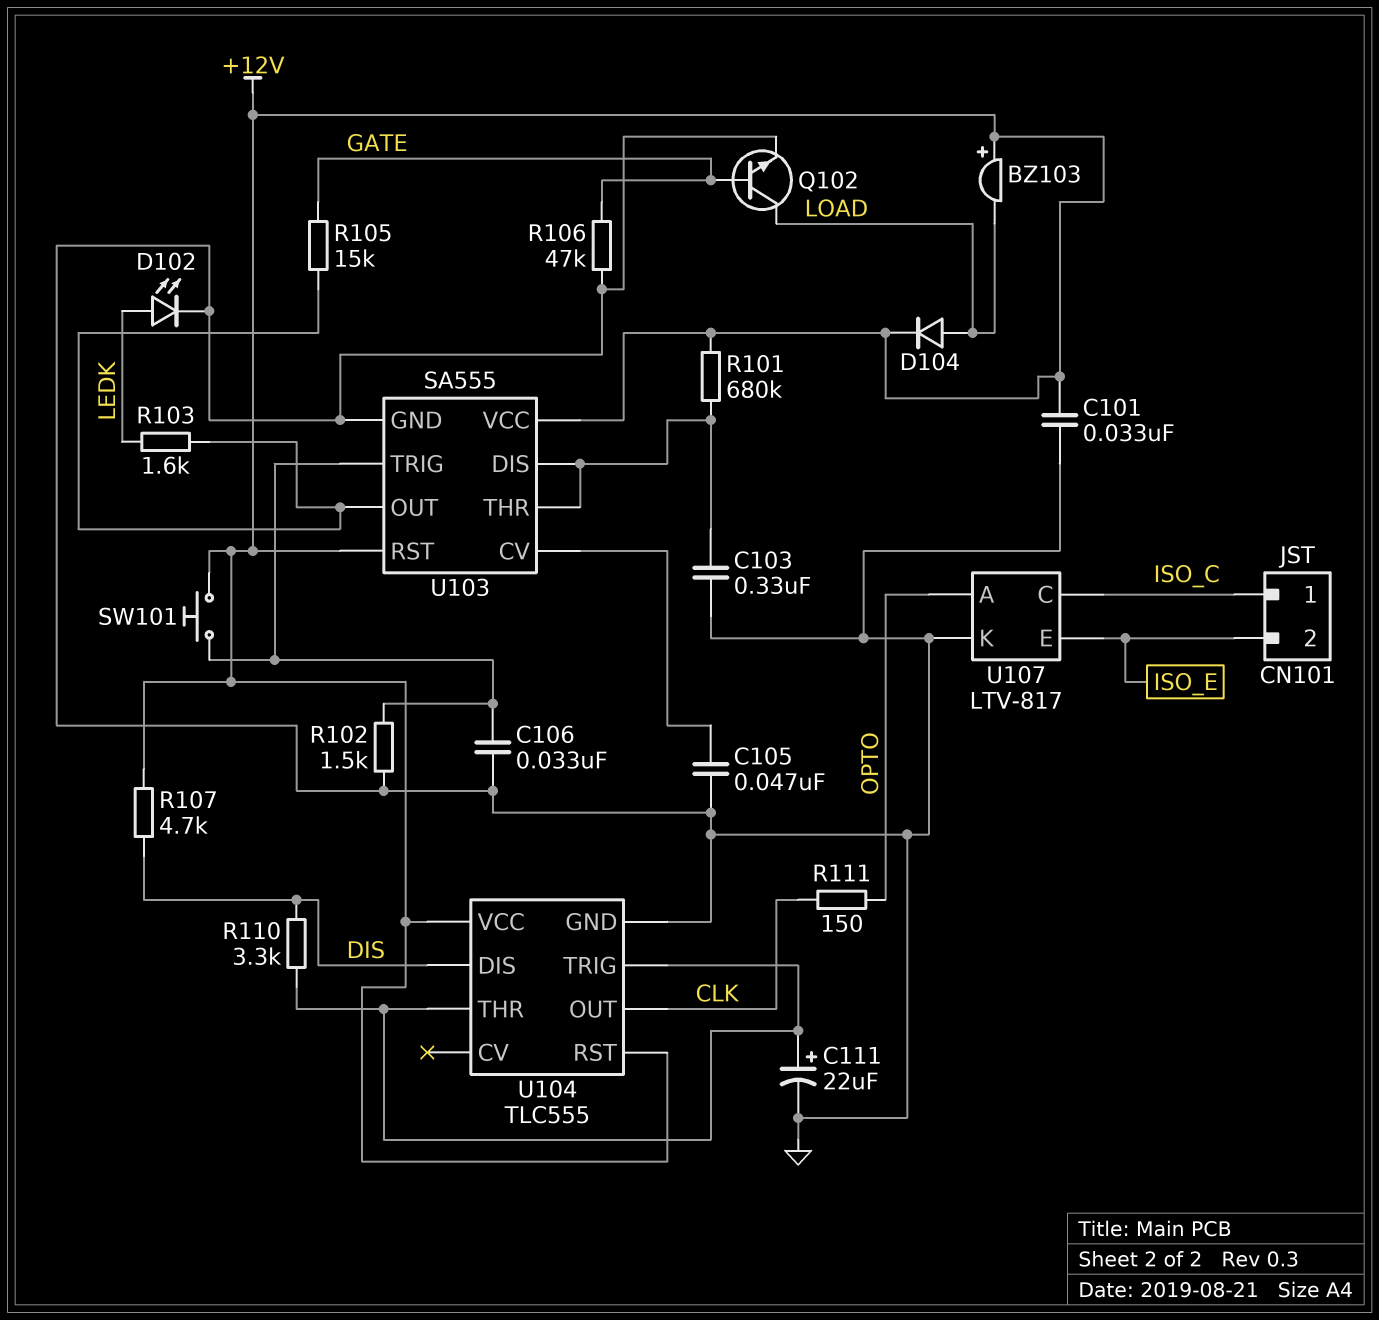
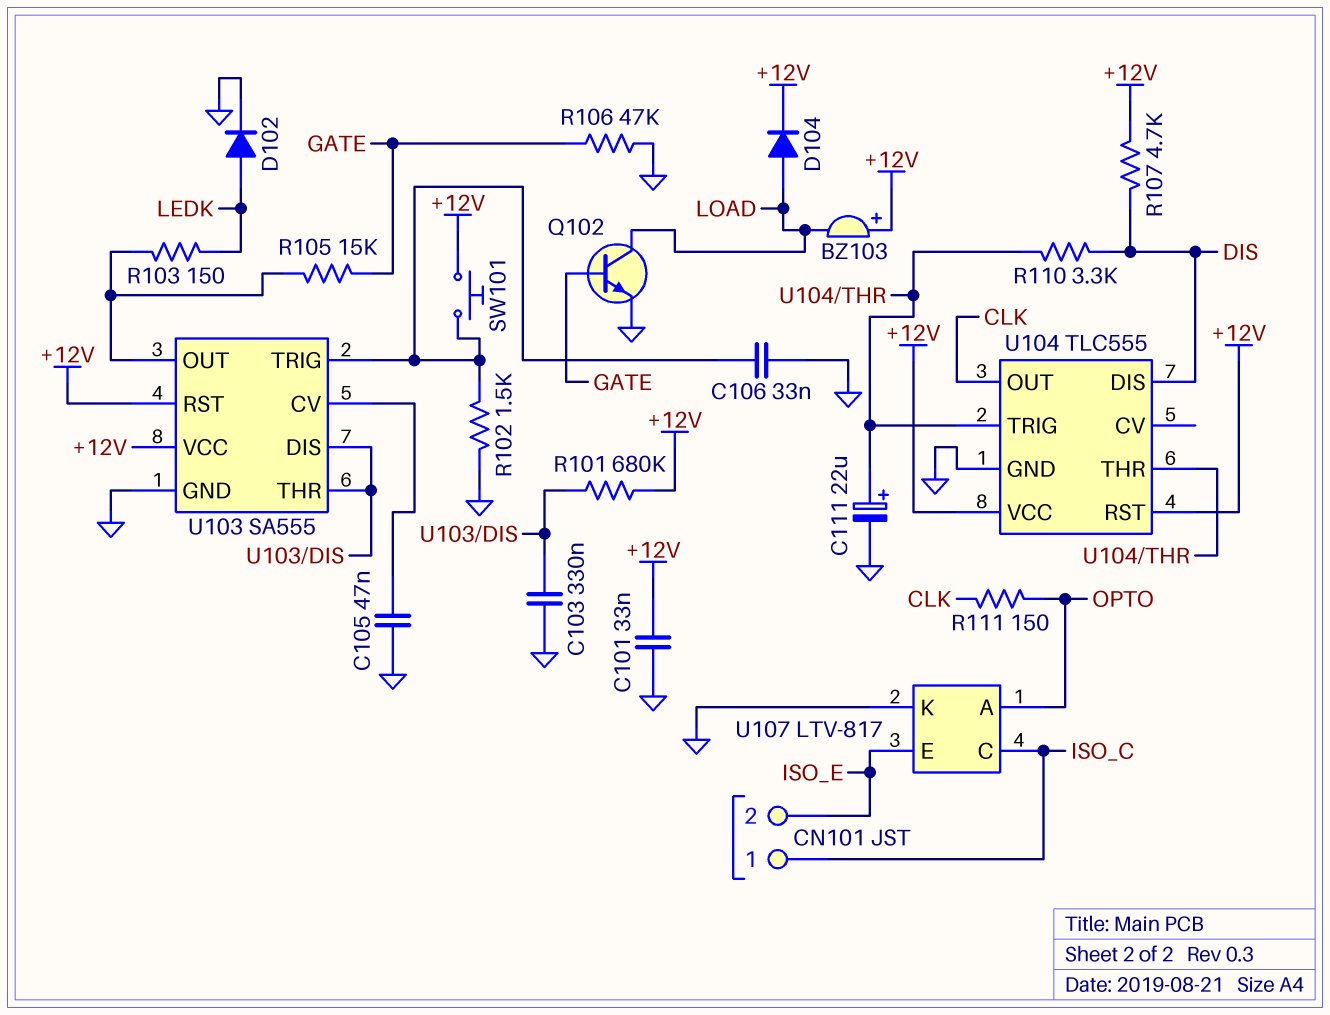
D102: LED (A LEDK, K GND) -> diode (A LEDK, K GND)
R103: 1.6k (LEDK, U103/OUT) -> 150 (LEDK, U103/OUT)

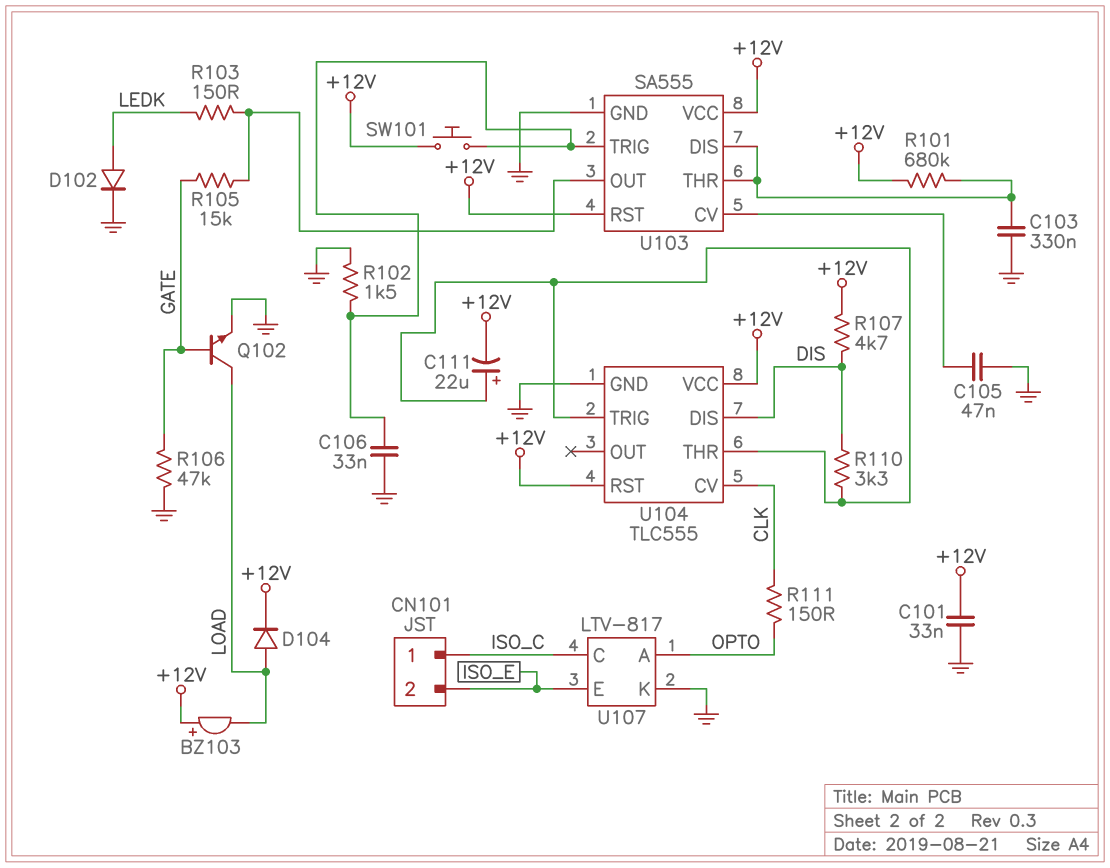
C111: 22uF (plus U104/THR, minus GND) -> 22uF (plus U104/THR, minus +12V)
U104 pin CV: none -> CLK
U104 pin OUT: CLK -> none

